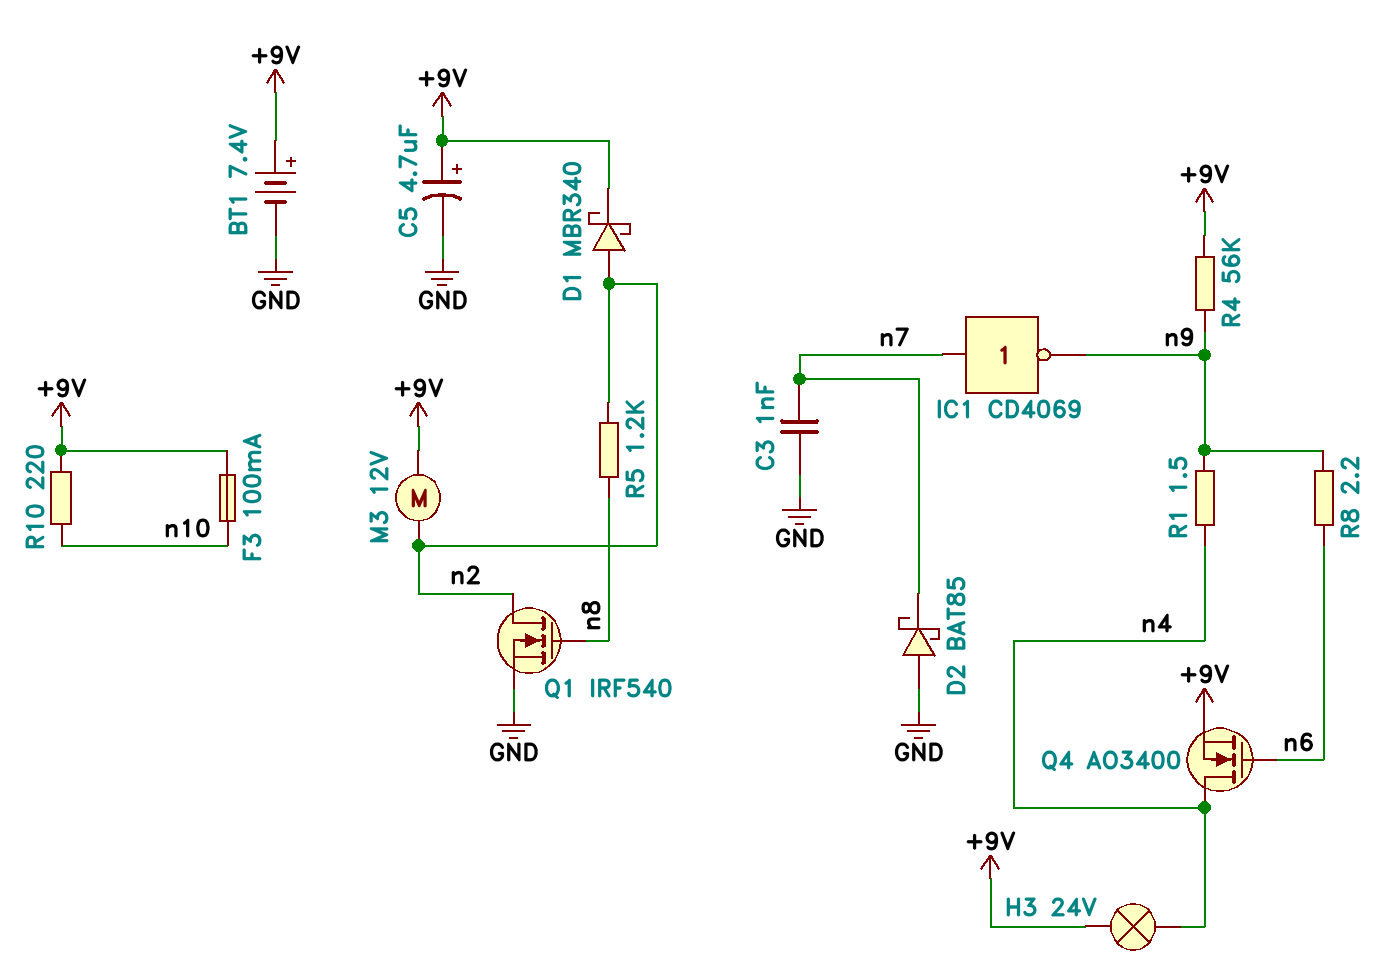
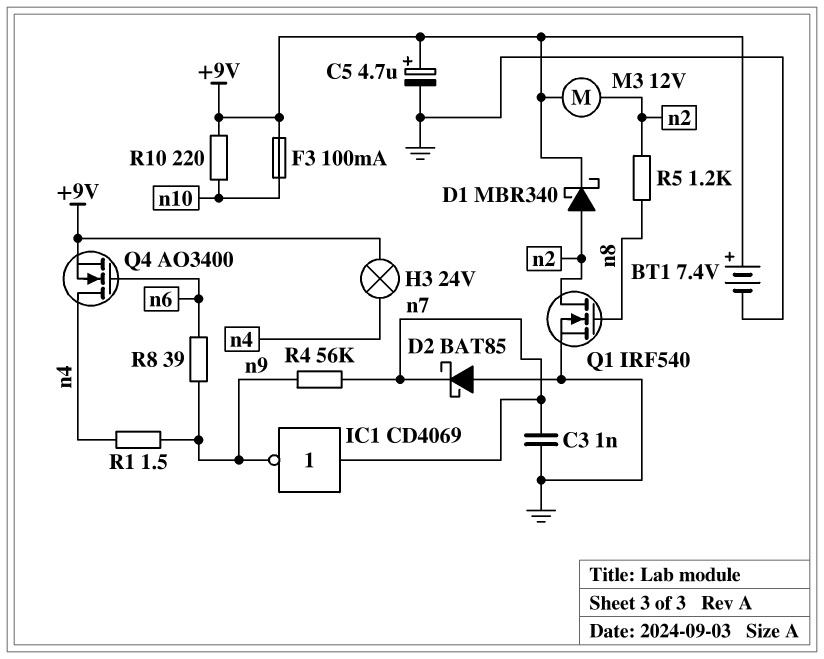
R4: 56k (+9V, n9) -> 56k (n7, n9)
R8: 2.2 (n6, n9) -> 39 (n6, n9)

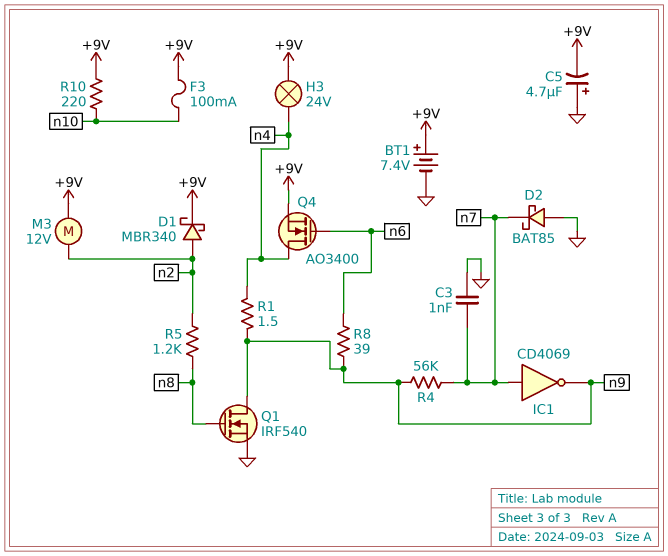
C5: 4.7uF (plus +9V, minus GND) -> 4.7uF (plus GND, minus +9V)
Q1: NMOS IRF540 (G n8, D n2, S GND) -> NMOS IRF540 (G n8, D n9, S GND)

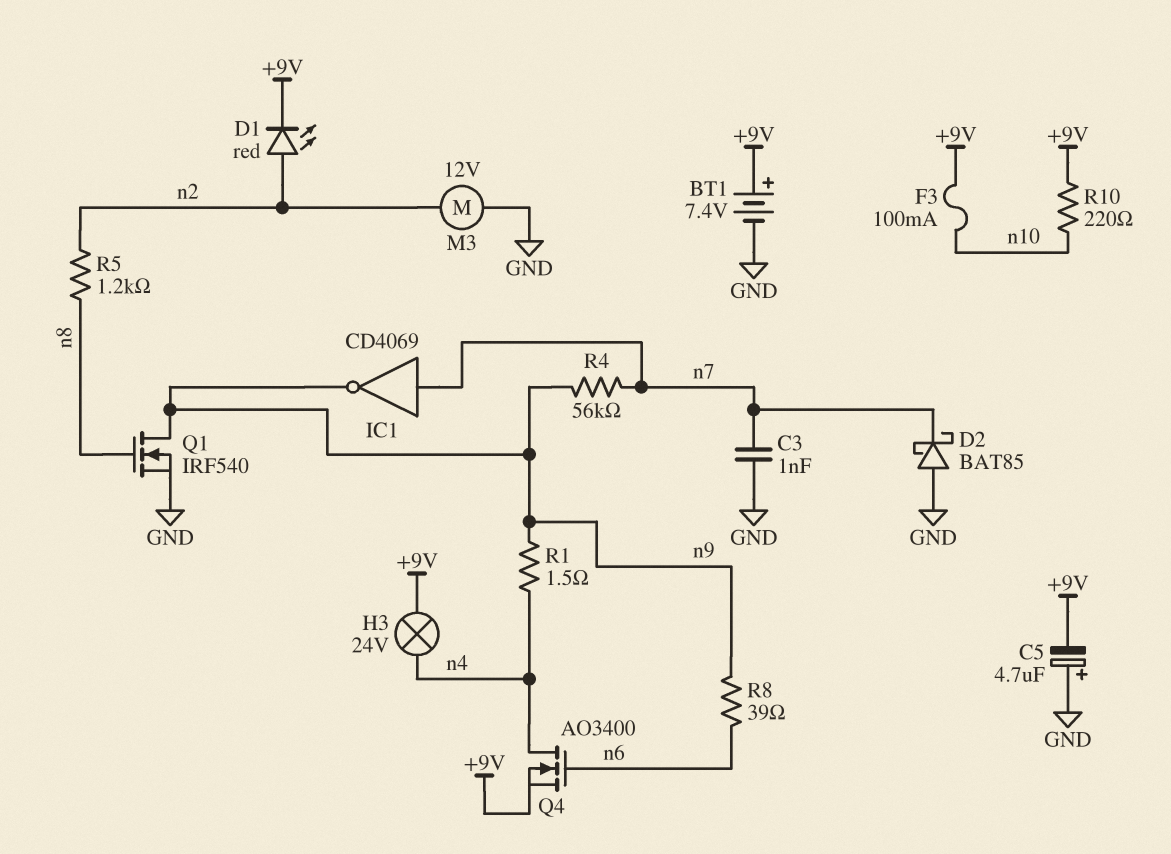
D1: schottky MBR340 (A n2, K +9V) -> LED red (A n2, K +9V)
M3: motor 12V (+9V, n2) -> motor 12V (GND, n2)

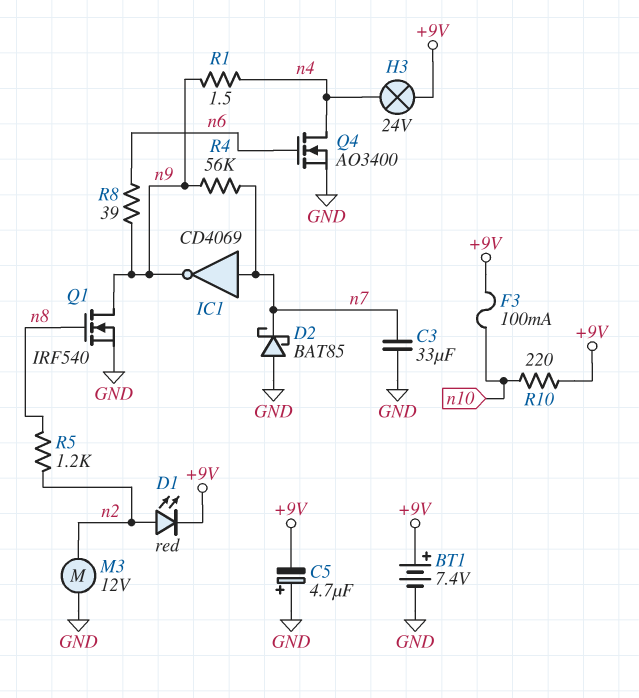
C3: 1nF (GND, n7) -> 33uF (GND, n7)
Q4: NMOS AO3400 (G n6, D n4, S +9V) -> NMOS AO3400 (G n6, D n4, S GND)

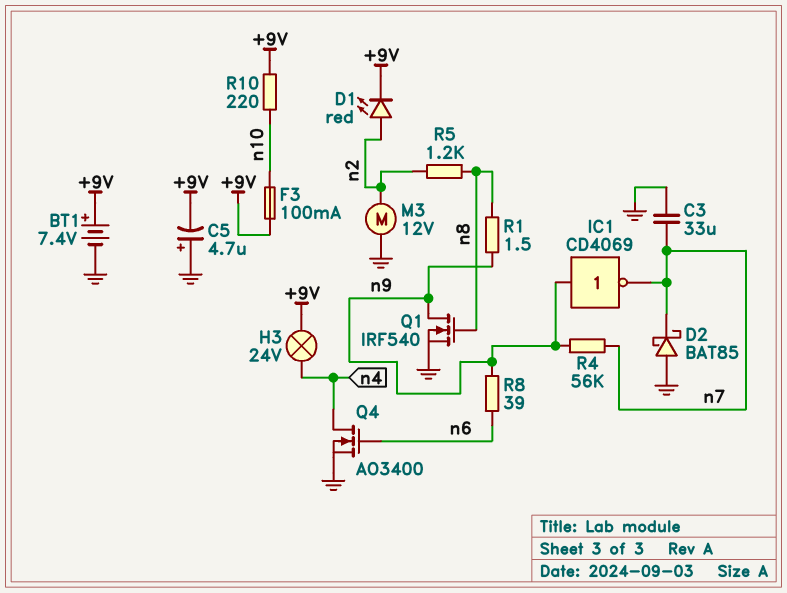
IC1: NOT CD4069 (in n7, out n9) -> NOT CD4069 (in n9, out n7)
R1: 1.5 (n4, n9) -> 1.5 (n8, n9)

